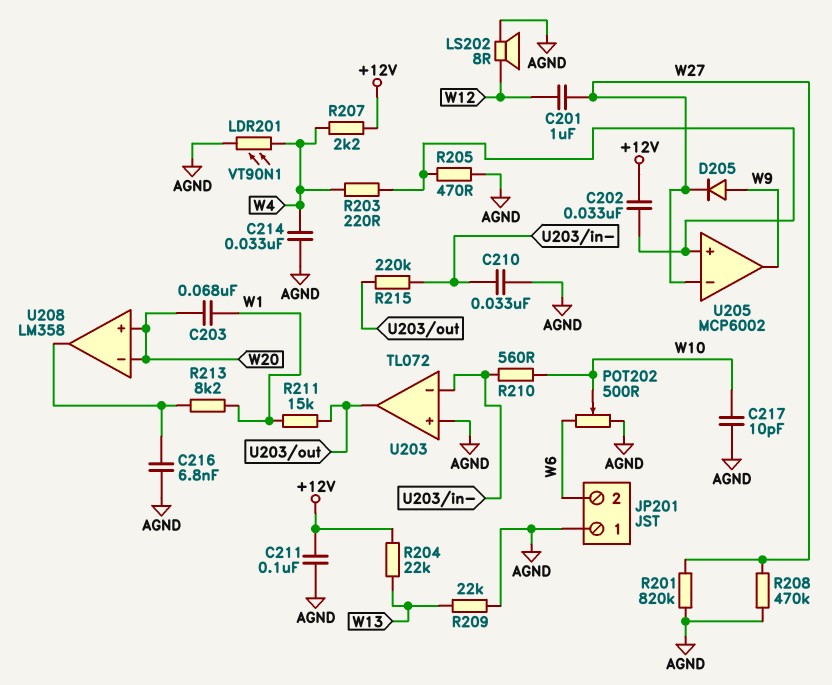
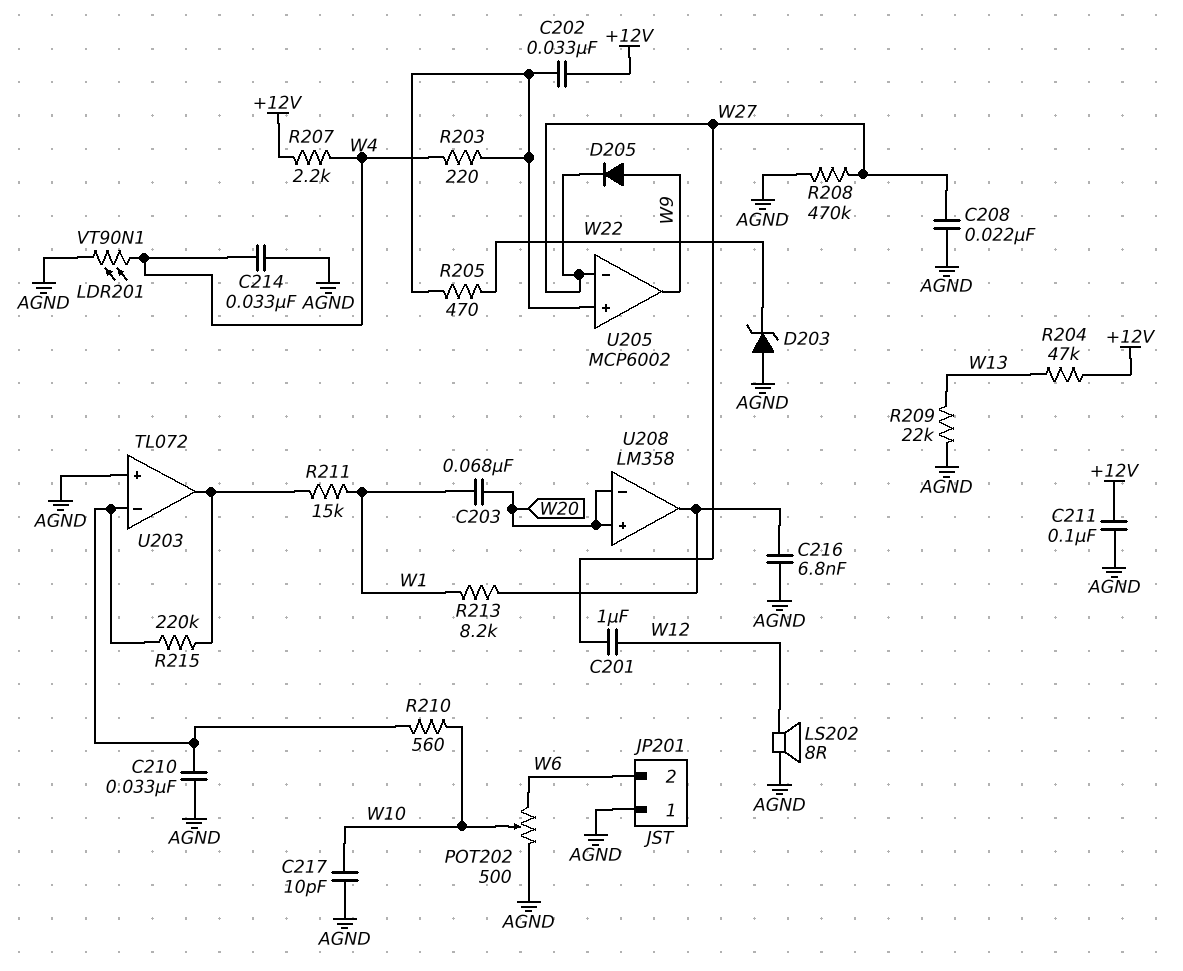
C208: none -> 22nF (AGND, W27)
D203: none -> zener (A AGND, K W22)
R201: 820k (AGND, W27) -> none
R204: 22k (+12V, W13) -> 47k (+12V, W13)
R205: 470 (AGND, U205/in+) -> 470 (U205/in+, W22)

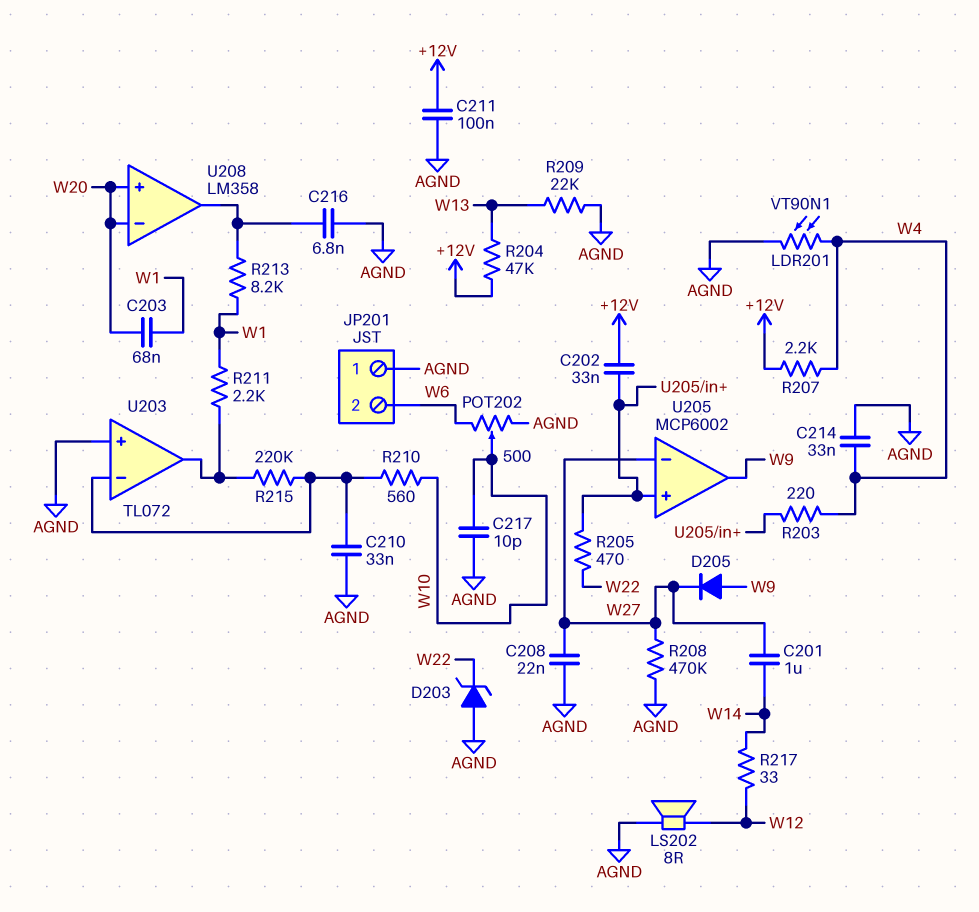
C201: 1uF (W12, W27) -> 1uF (W14, W27)
R211: 15k (U203/out, W1) -> 2.2k (U203/out, W1)
R217: none -> 33 (W12, W14)

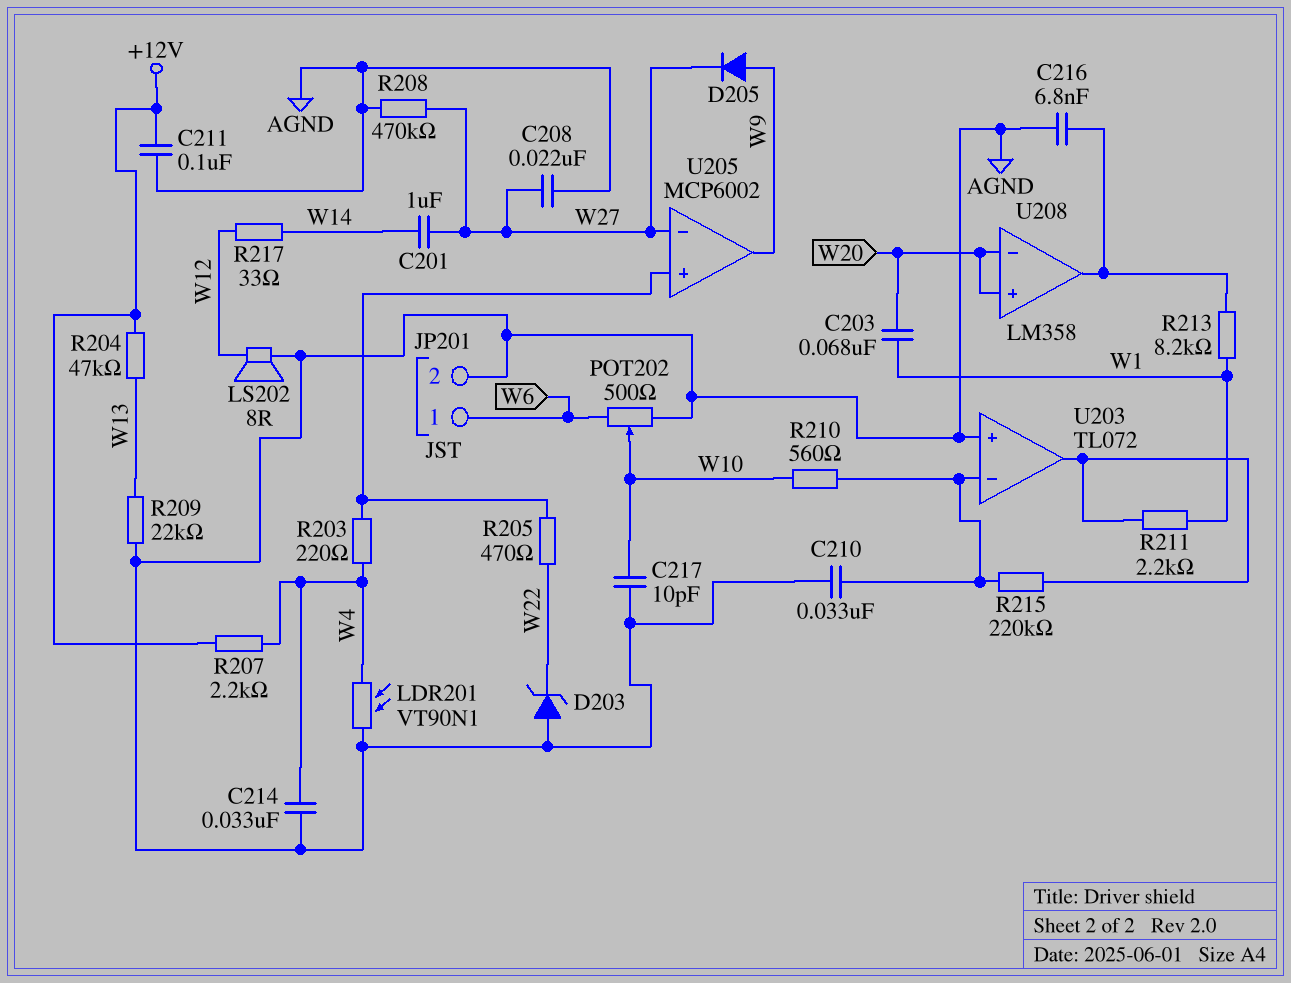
C202: 33nF (+12V, U205/in+) -> none
JP201 pin 1: AGND -> W6
JP201 pin 2: W6 -> AGND

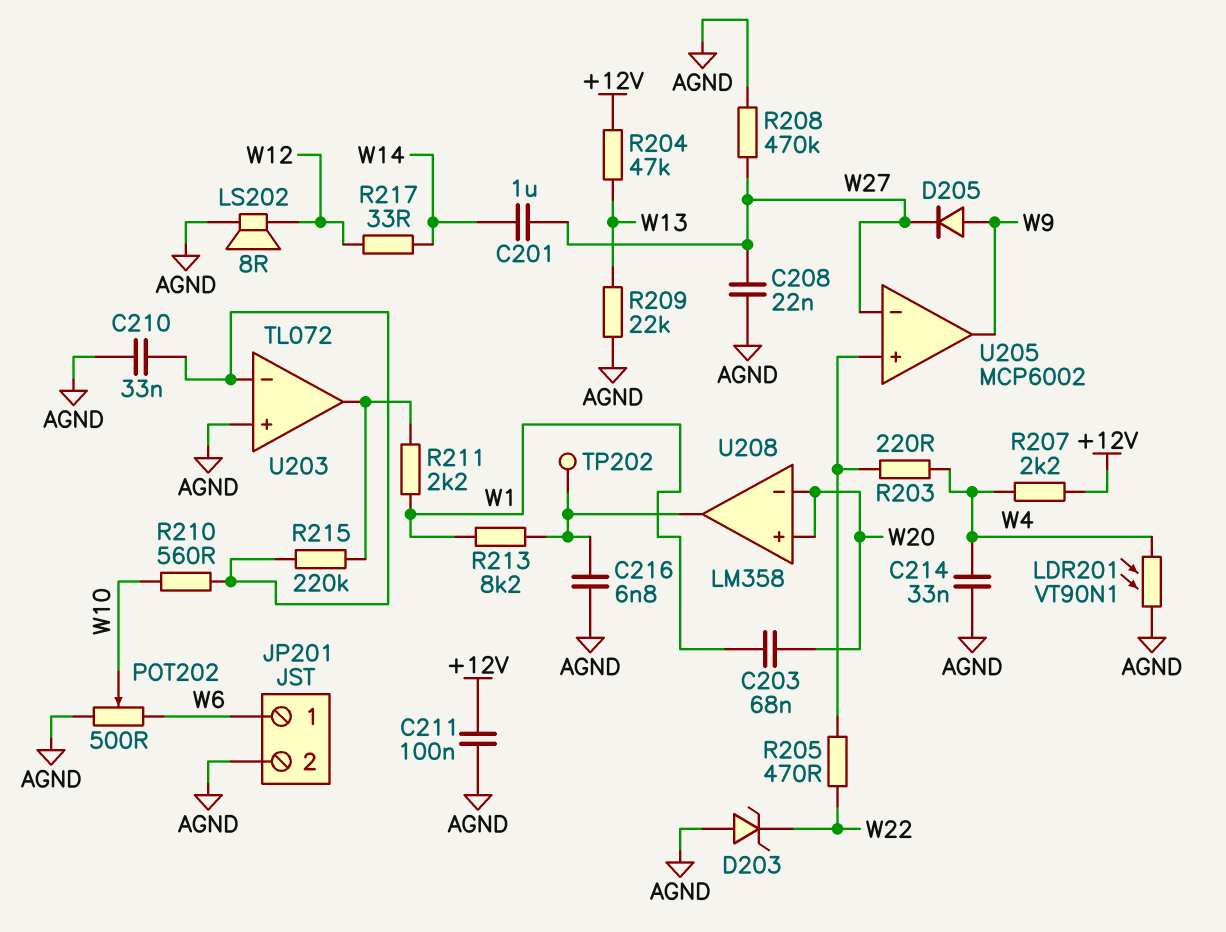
C217: 10pF (AGND, W10) -> none
TP202: none -> test point (U208/out)

